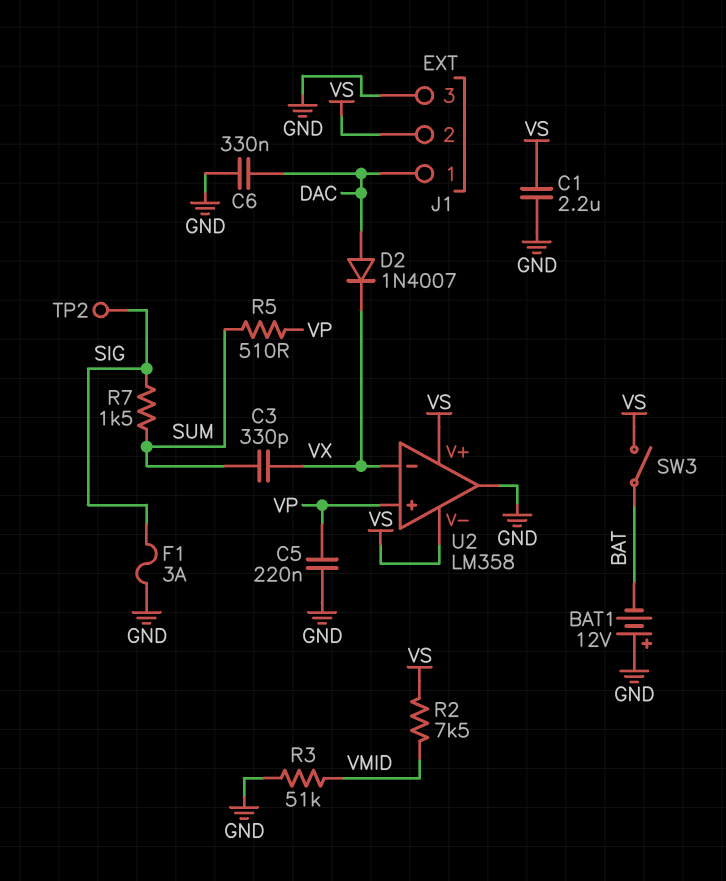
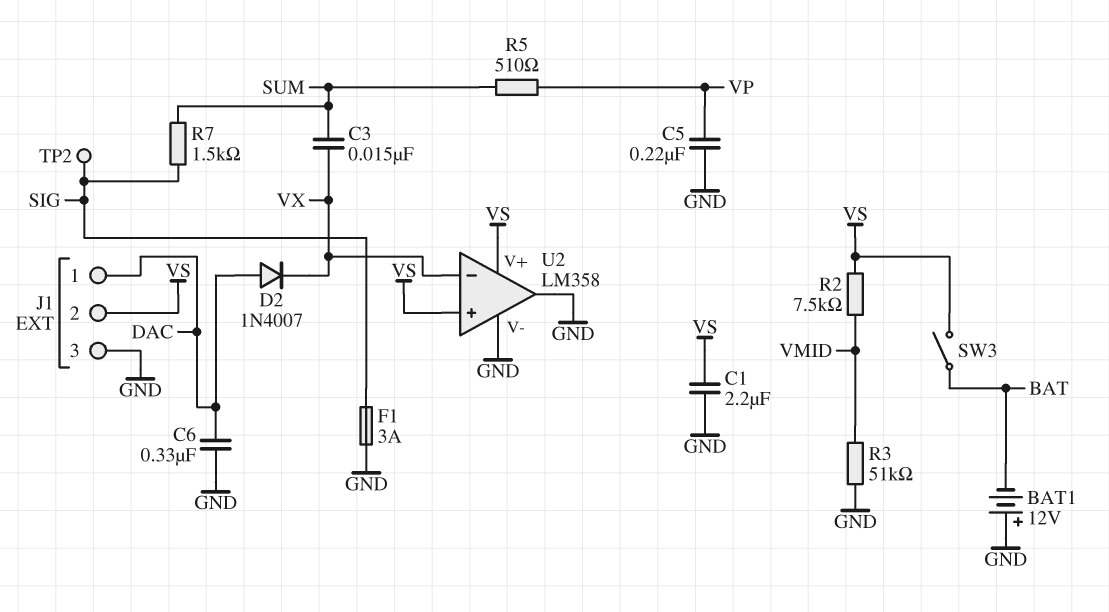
C3: 330pF (SUM, VX) -> 15nF (SUM, VX)
U2 pin V-: VS -> GND
U2 pin in+: VP -> VS

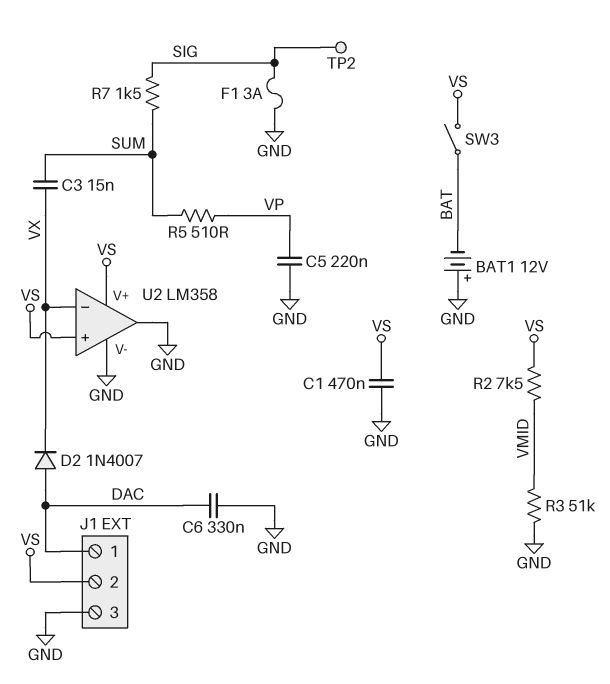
C1: 2.2uF (GND, VS) -> 470nF (GND, VS)

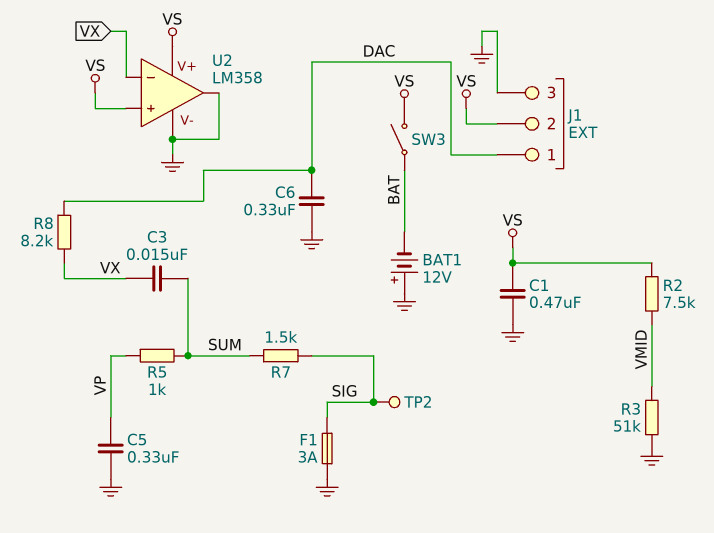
C5: 220nF (GND, VP) -> 330nF (GND, VP)
D2: diode 1N4007 (A DAC, K VX) -> none
R5: 510 (SUM, VP) -> 1k (SUM, VP)
R8: none -> 8.2k (DAC, VX)

